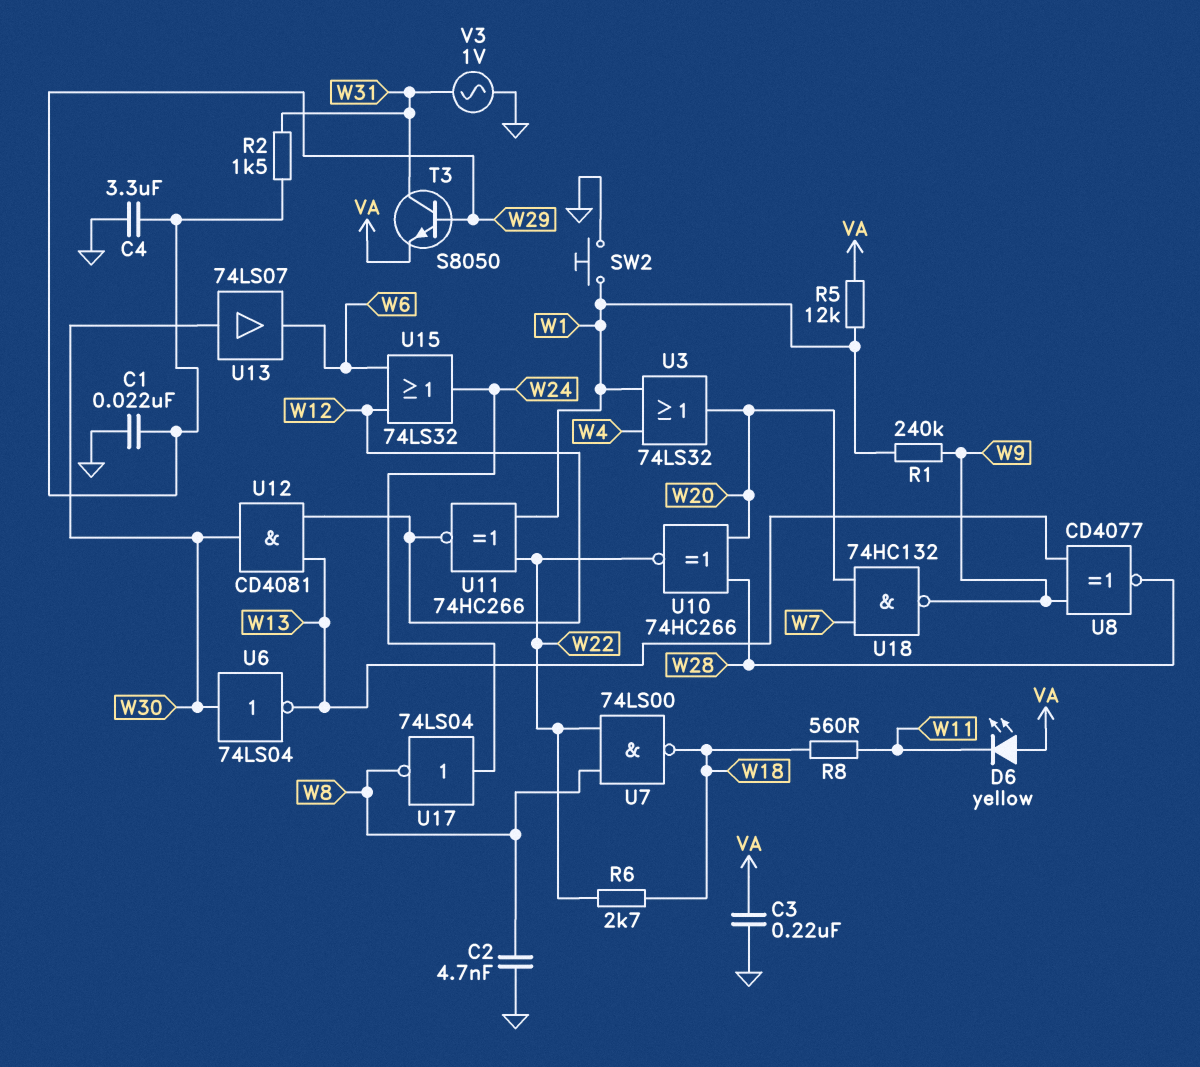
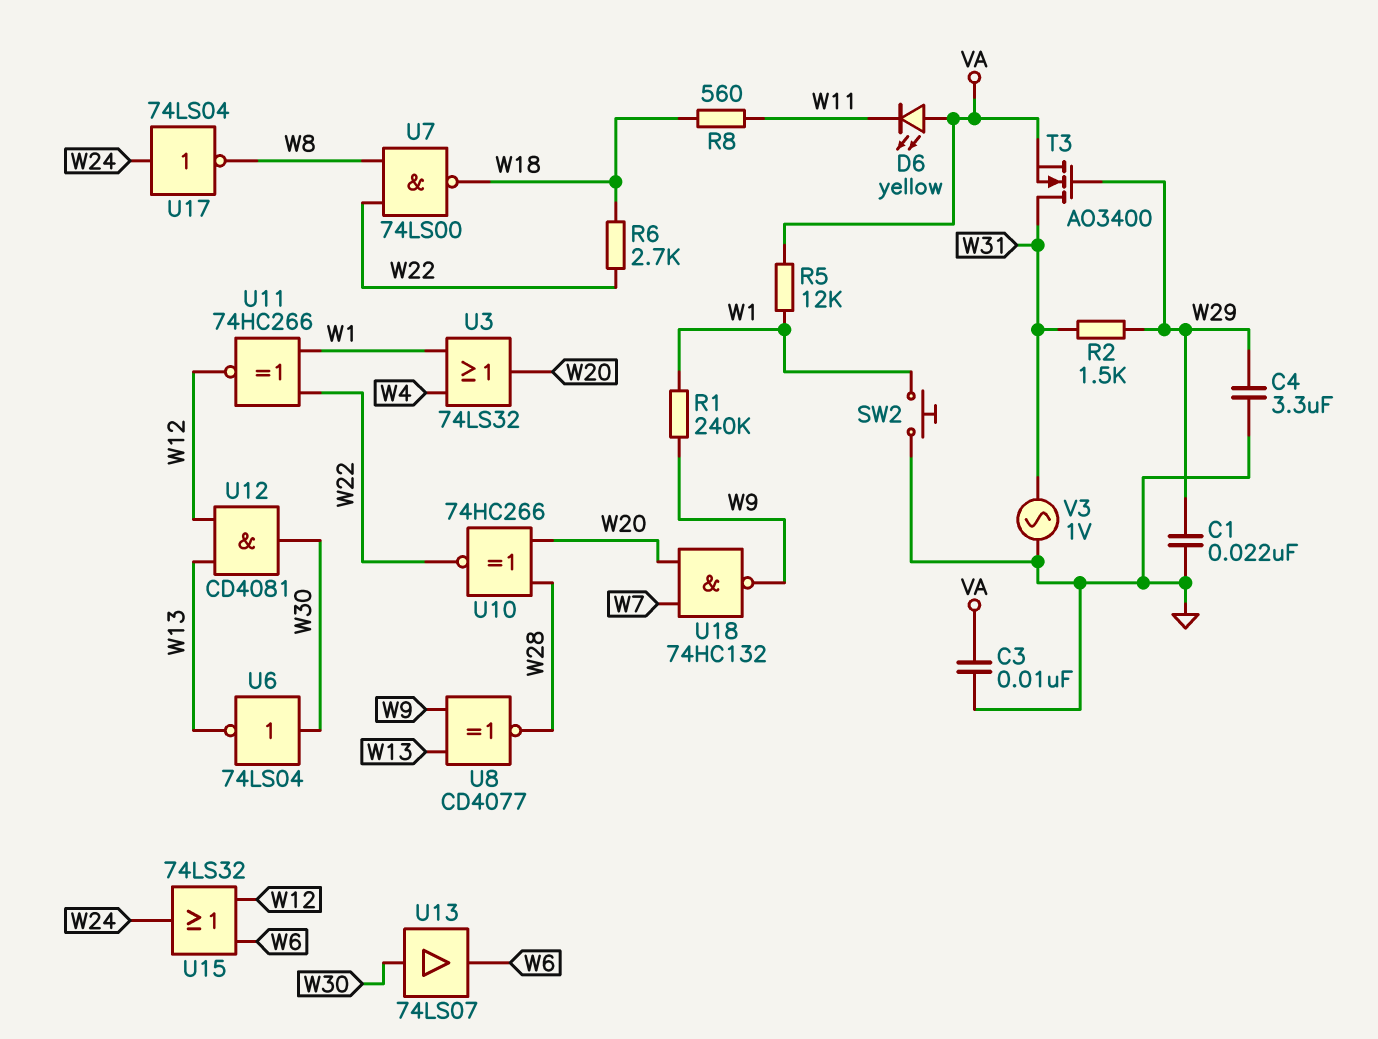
C2: 4.7nF (GND, W8) -> none
C3: 220nF (GND, VA) -> 10nF (GND, VA)
T3: NPN S8050 (B W29, C W31, E VA) -> NMOS AO3400 (G W29, D W31, S VA)

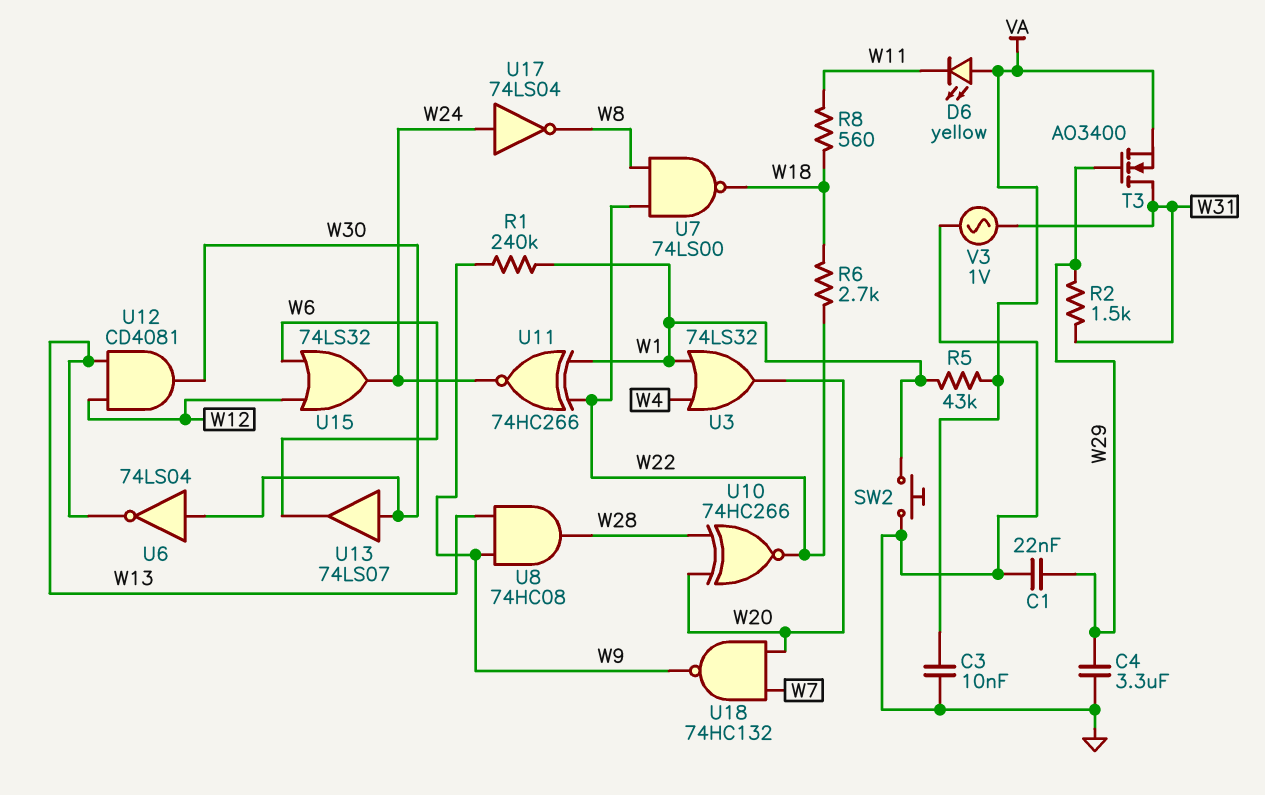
R5: 12k (VA, W1) -> 43k (VA, W1)
U8: XNOR CD4077 (in W9, in W13, out W28) -> AND 74HC08 (in W9, in W13, out W28)
U11: XNOR 74HC266 (in W1, in W22, out W12) -> XNOR 74HC266 (in W1, in W22, out W24)

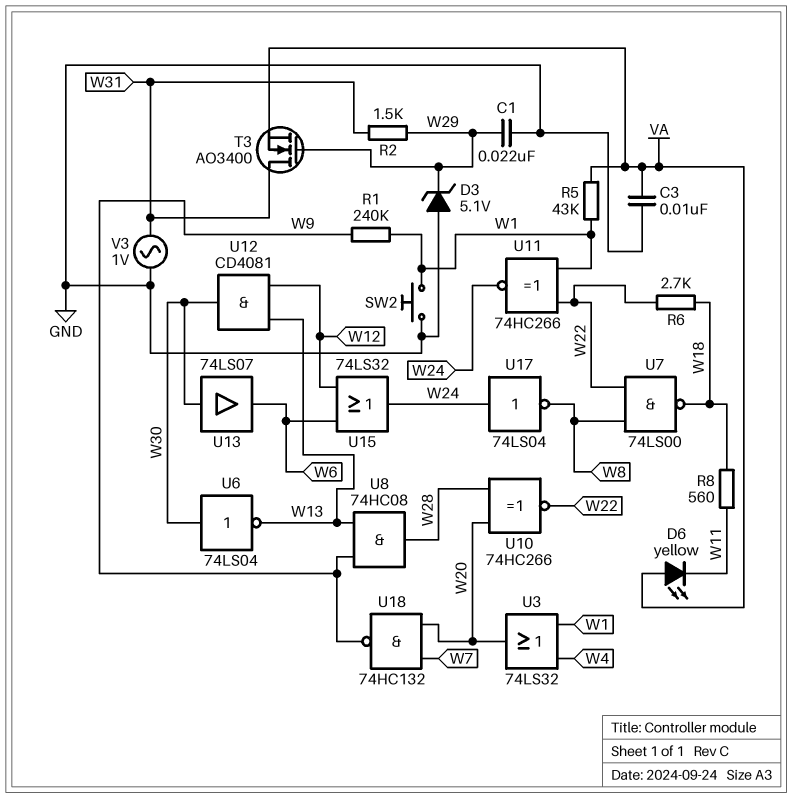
C4: 3.3uF (GND, W29) -> none
D3: none -> zener 5.1V (A GND, K W29)

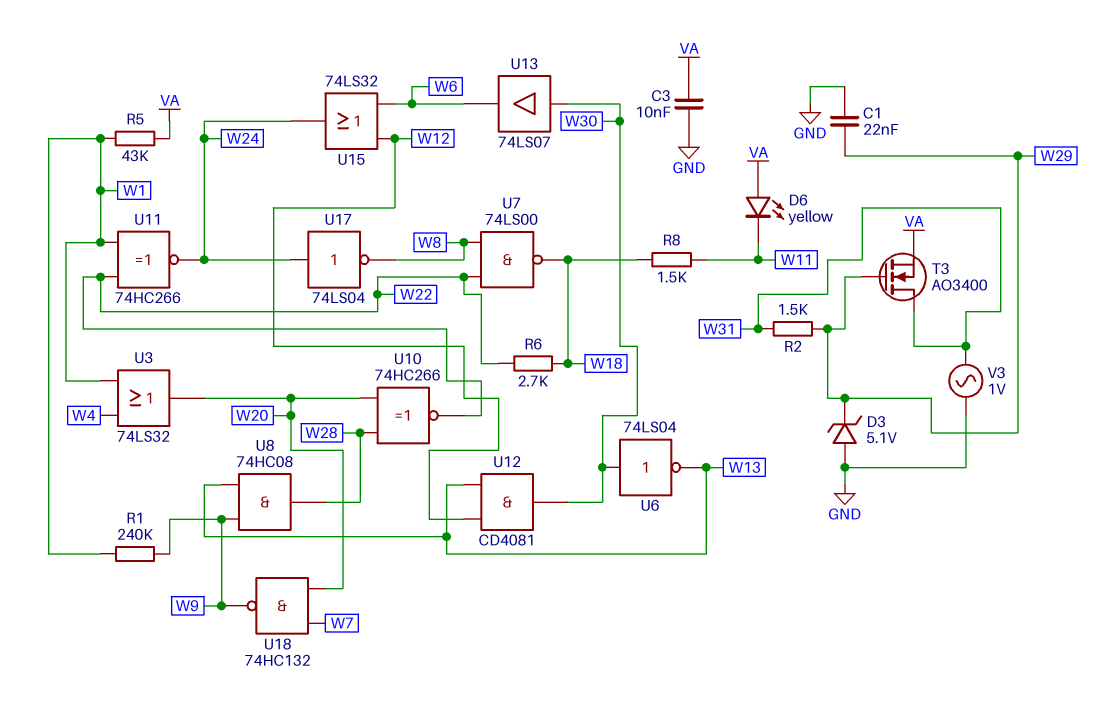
R8: 560 (W11, W18) -> 1.5k (W11, W18)
SW2: button (GND, W1) -> none

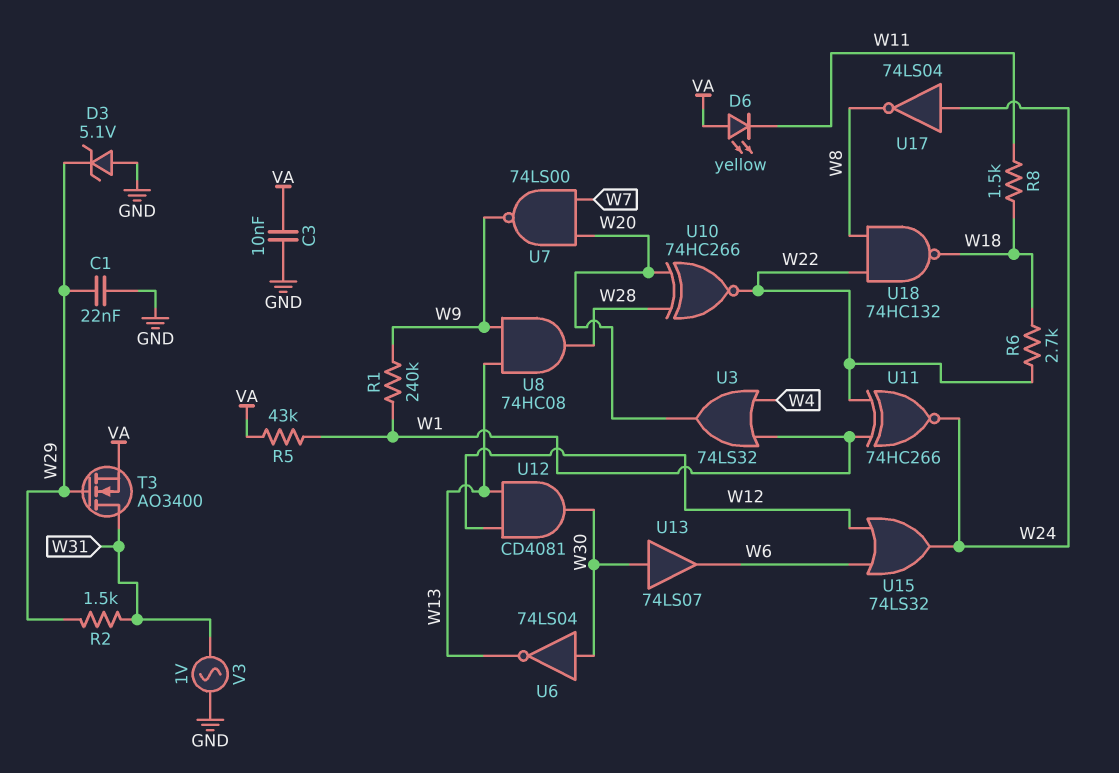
U7: NAND 74LS00 (in W8, in W22, out W18) -> NAND 74LS00 (in W7, in W20, out W9)
U18: NAND 74HC132 (in W7, in W20, out W9) -> NAND 74HC132 (in W8, in W22, out W18)

